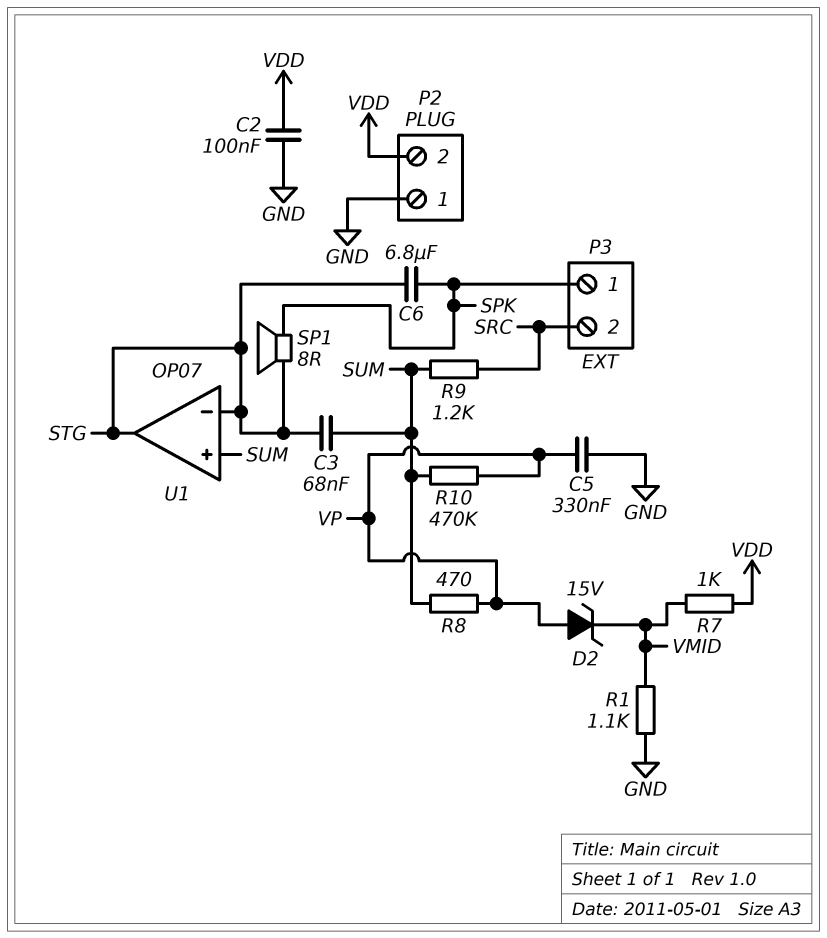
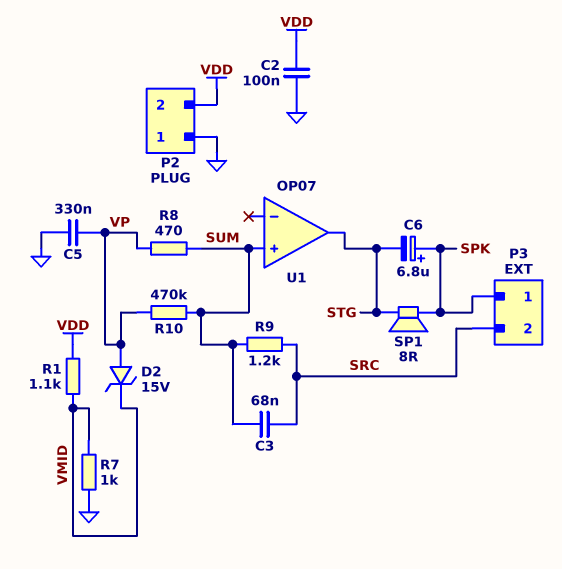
C3: 68nF (STG, SUM) -> 68nF (SRC, SUM)
C6: 6.8uF (SPK, STG) -> 6.8uF (plus SPK, minus STG)
R1: 1.1k (GND, VMID) -> 1.1k (VDD, VMID)
R7: 1k (VDD, VMID) -> 1k (GND, VMID)
U1 pin in-: STG -> none

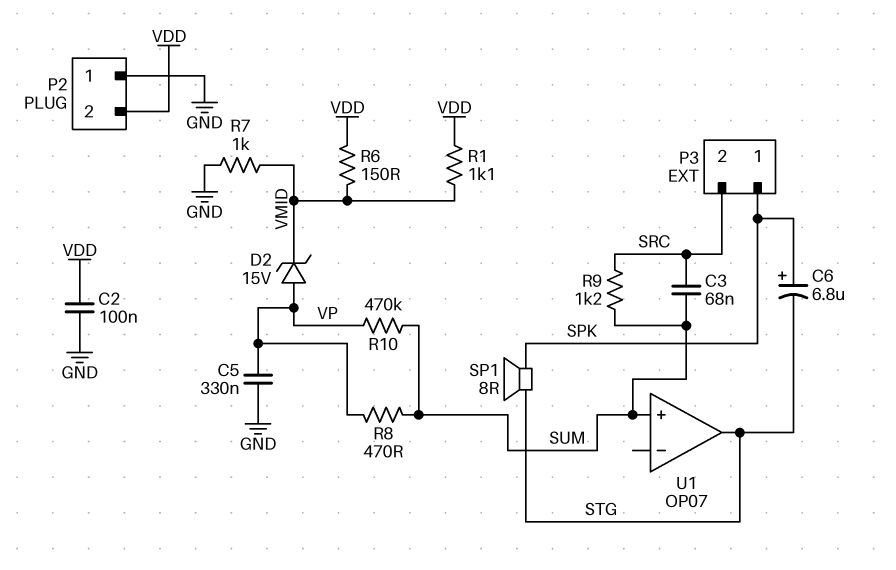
R6: none -> 150 (VDD, VMID)

